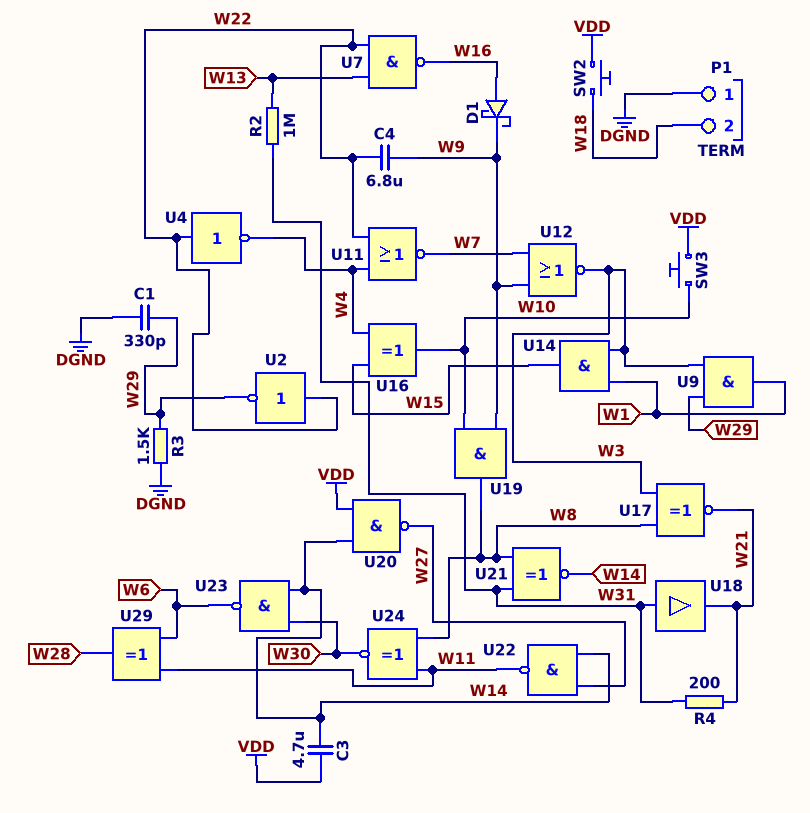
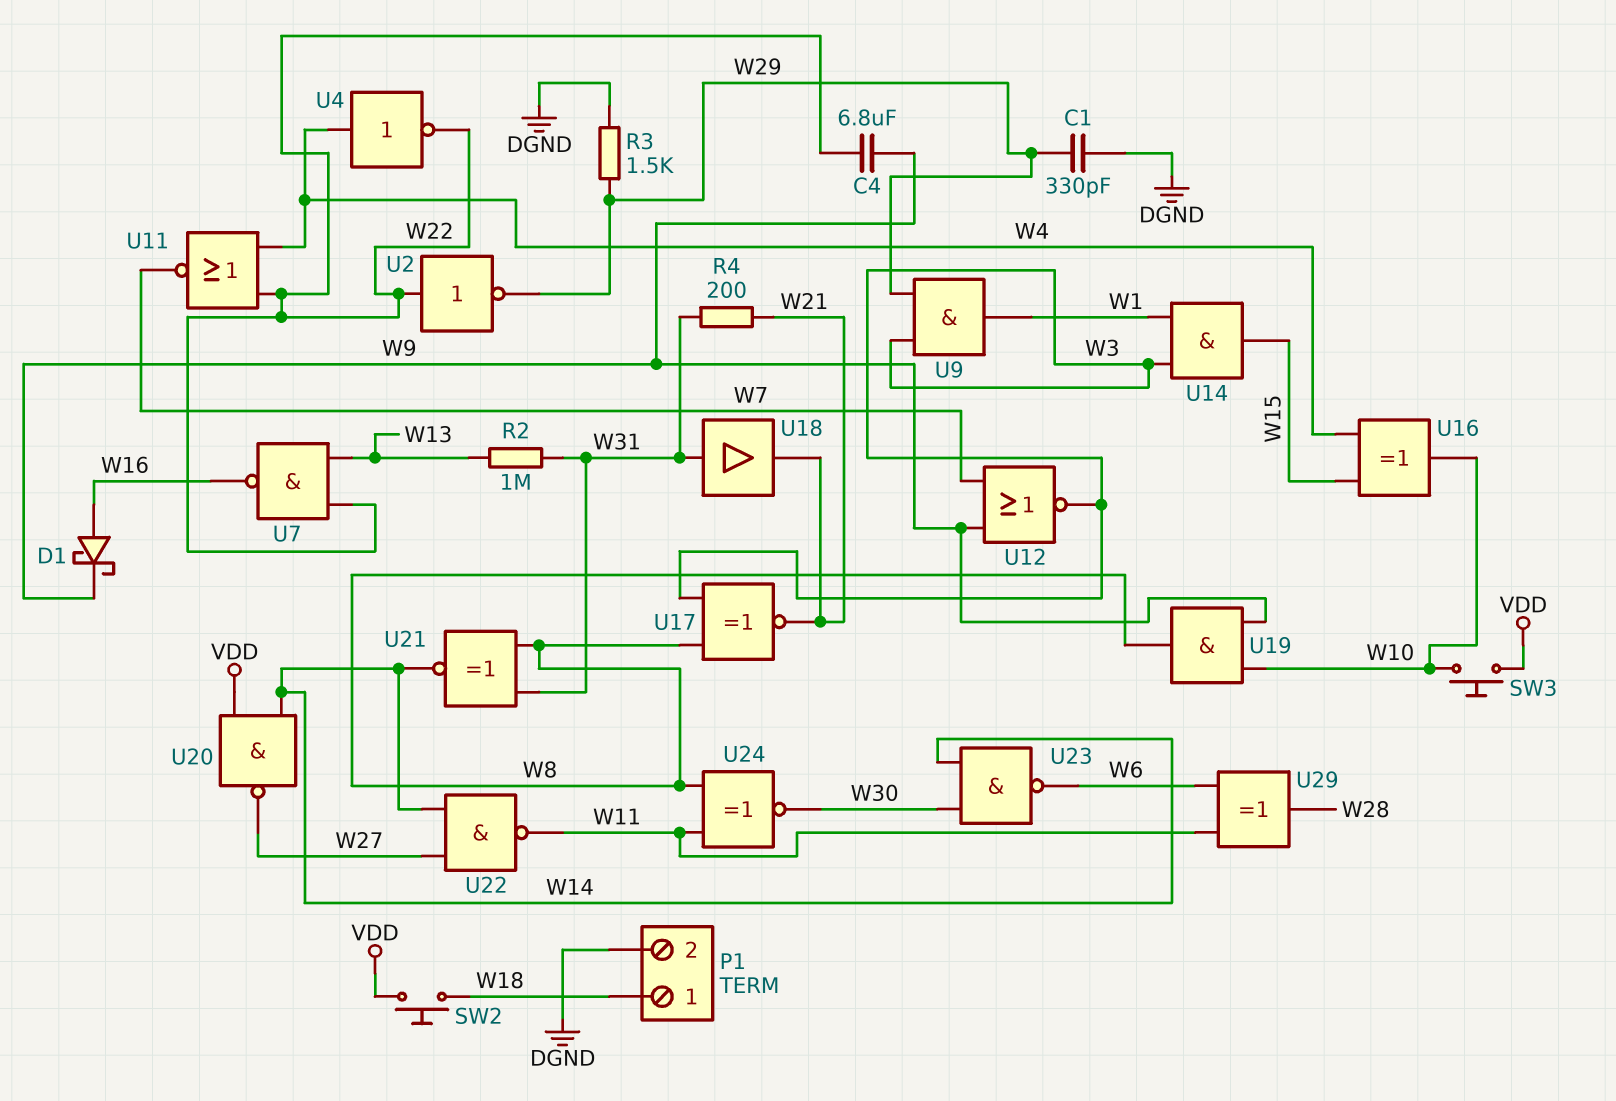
C3: 4.7uF (VDD, W14) -> none
P1 pin 1: DGND -> W18
P1 pin 2: W18 -> DGND
U4: NOT (in W22, out W4) -> NOT (in W4, out W22)

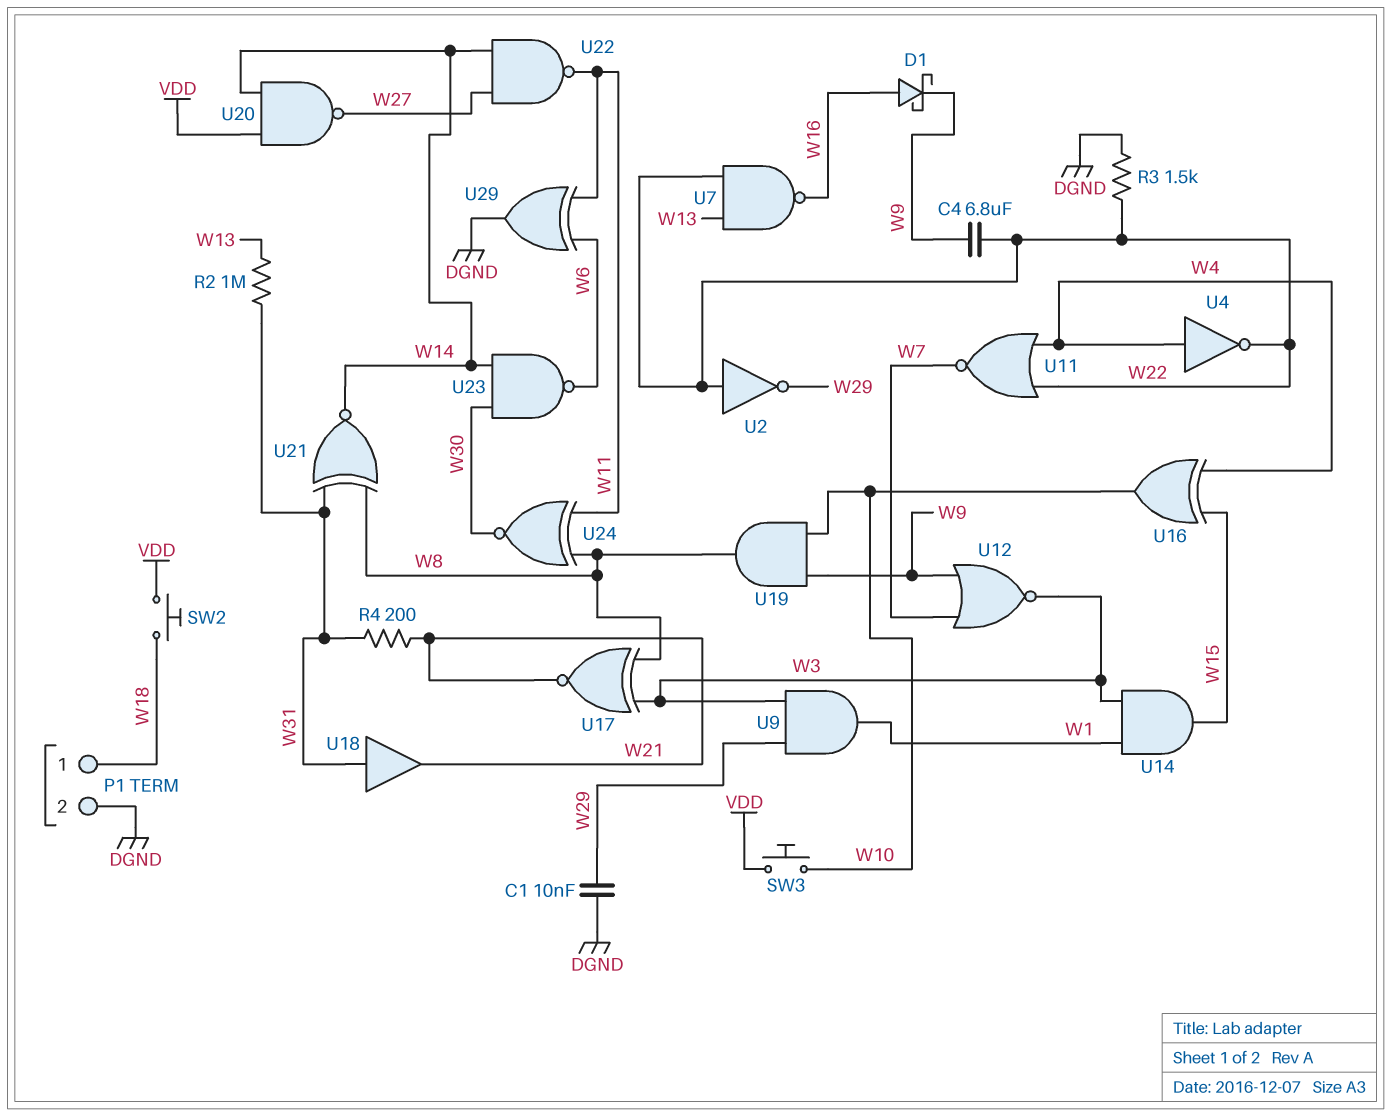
C1: 330pF (DGND, W29) -> 10nF (DGND, W29)
R3: 1.5k (DGND, W29) -> 1.5k (DGND, W22)
U29: XOR (in W6, in W11, out W28) -> XOR (in W6, in W11, out DGND)

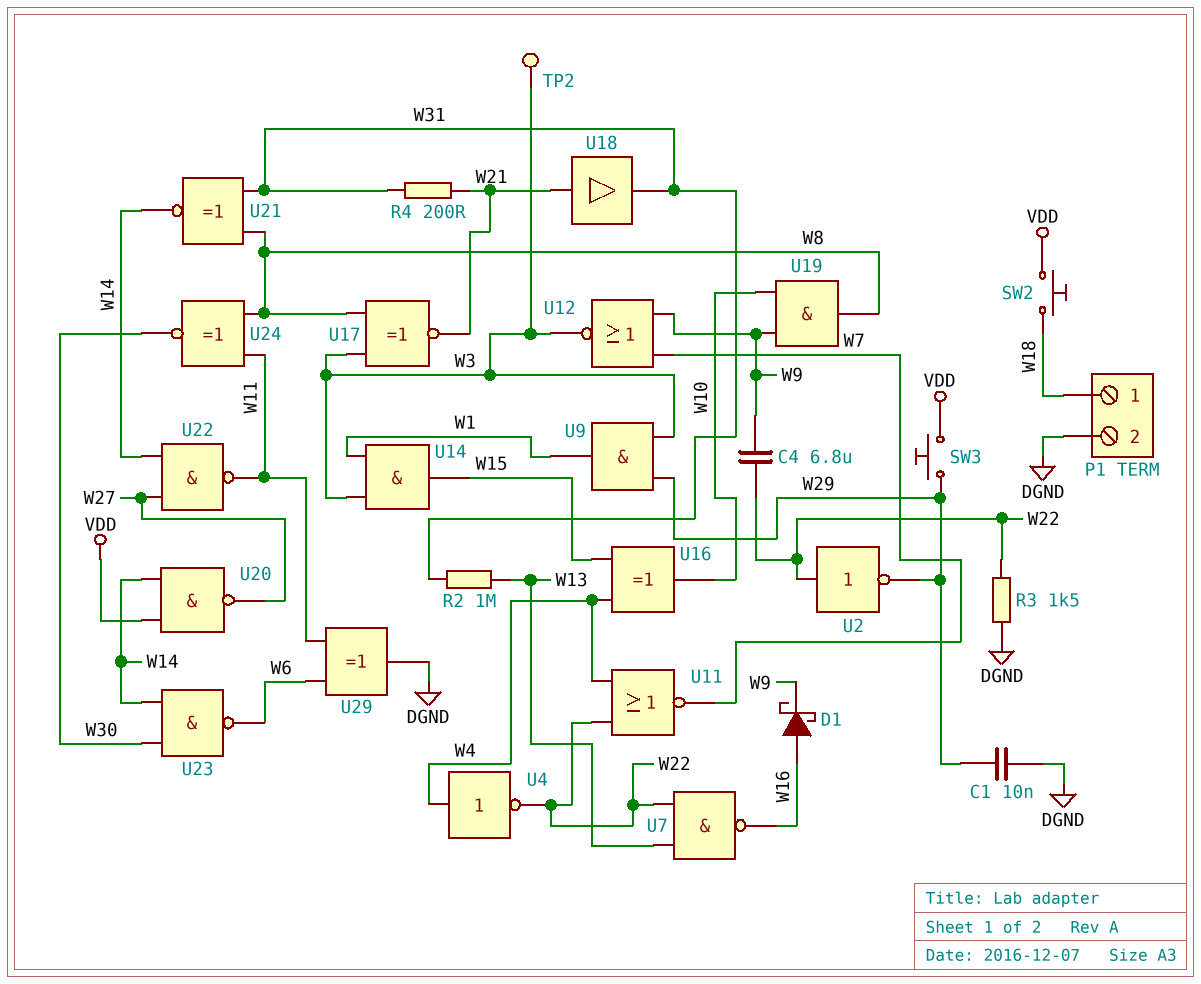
SW3: button (VDD, W10) -> button (VDD, W29)
TP2: none -> test point (W3)
U18: buffer (in W31, out W21) -> buffer (in W21, out W31)

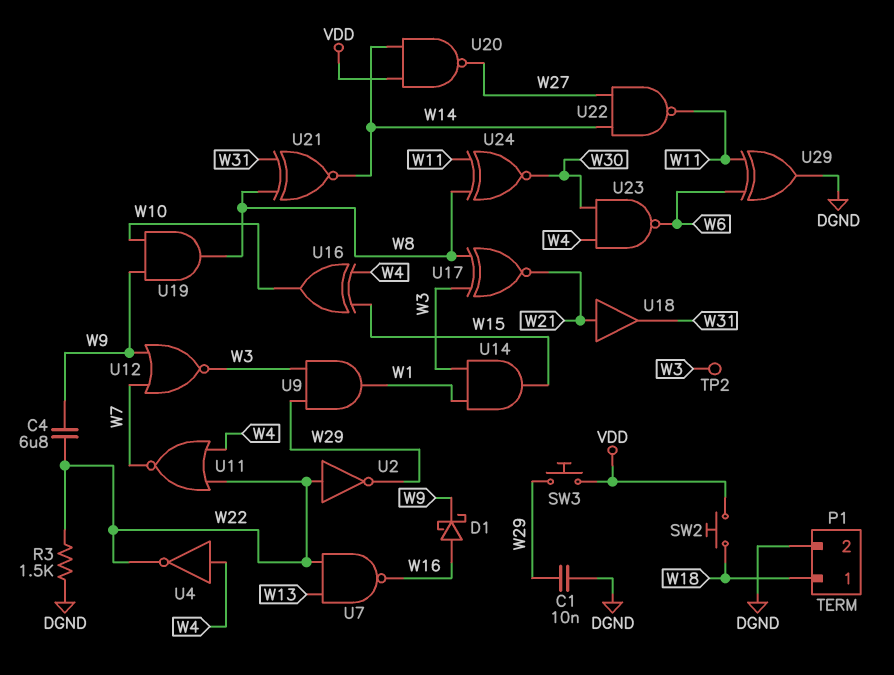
R2: 1M (W13, W31) -> none
R4: 200 (W21, W31) -> none
U23: NAND (in W14, in W30, out W6) -> NAND (in W4, in W30, out W6)

